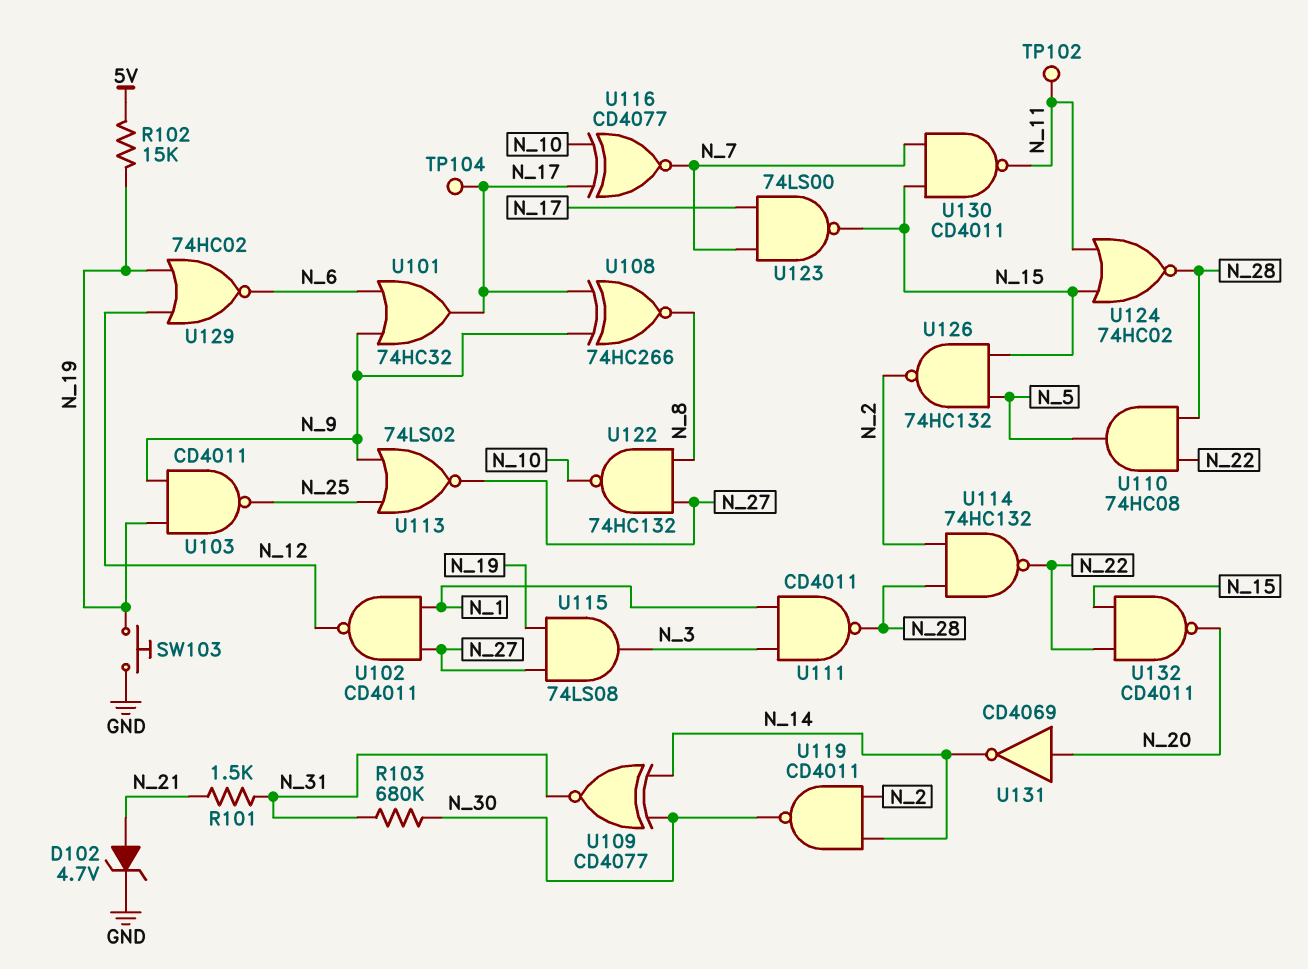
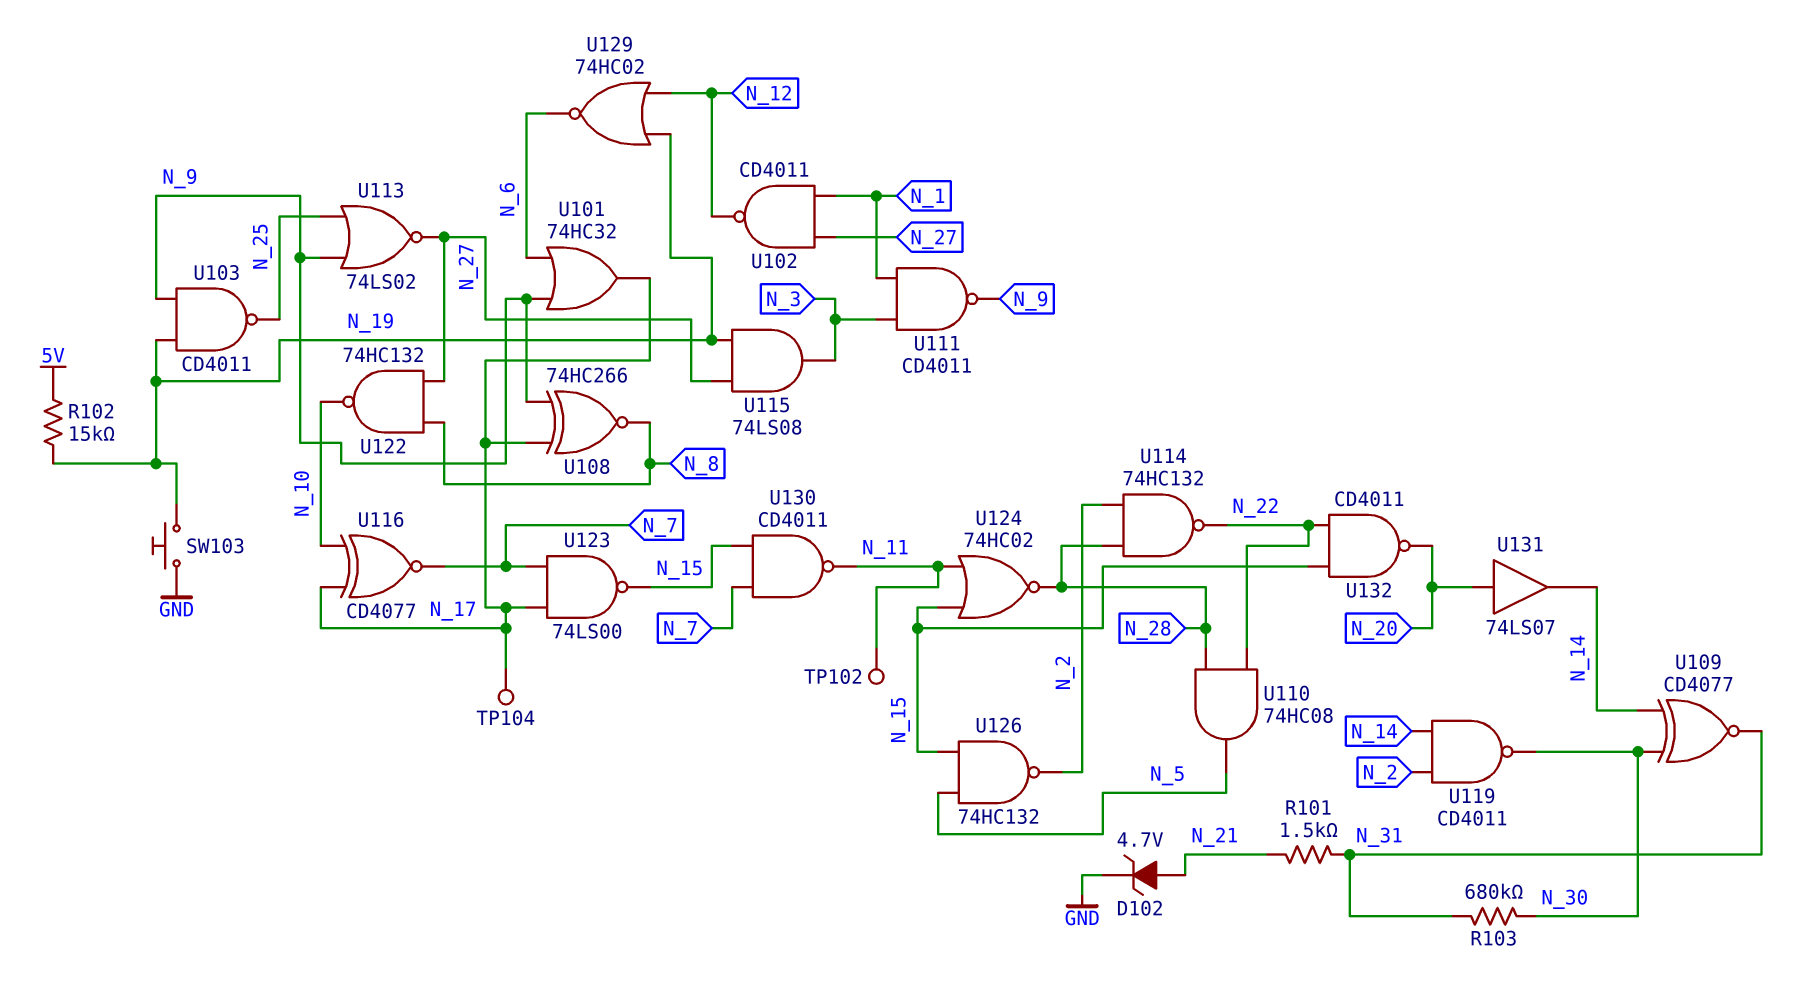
U111: NAND CD4011 (in N_1, in N_3, out N_28) -> NAND CD4011 (in N_1, in N_3, out N_9)
U131: NOT CD4069 (in N_20, out N_14) -> buffer 74LS07 (in N_20, out N_14)

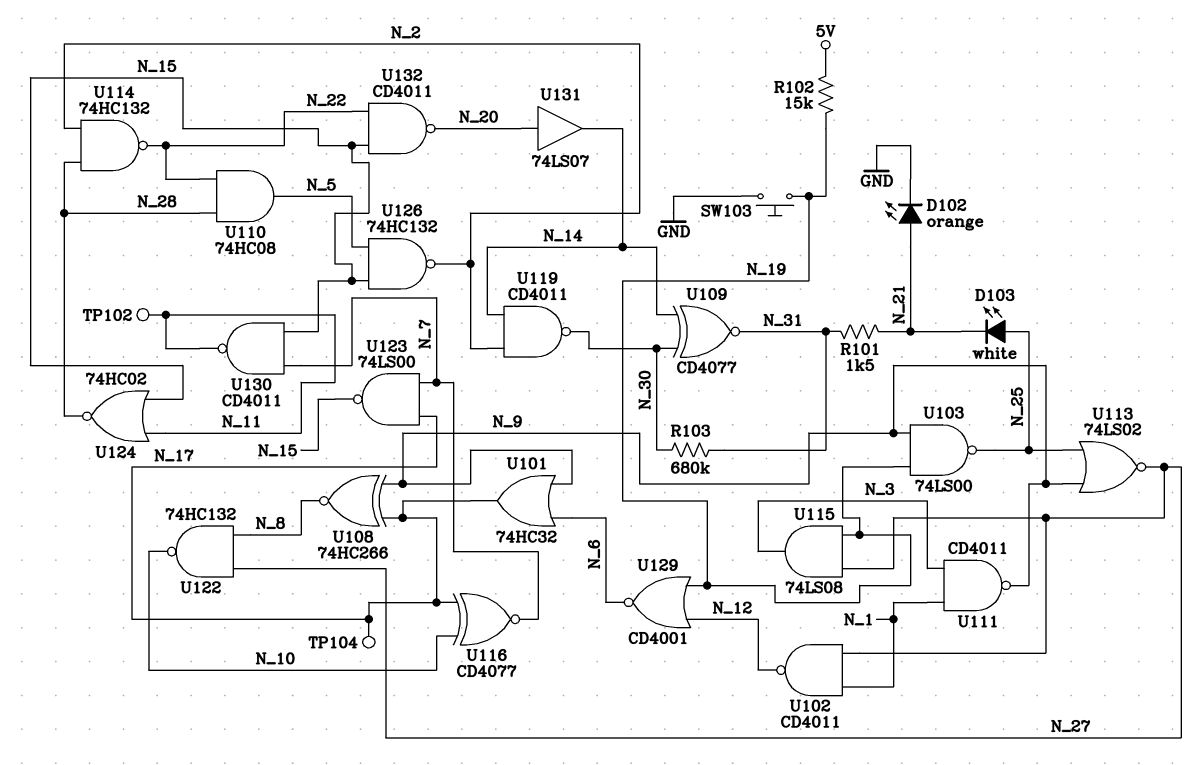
D102: zener 4.7V (A N_21, K GND) -> LED orange (A N_21, K GND)
D103: none -> LED white (A N_25, K N_21)
U103: NAND CD4011 (in N_9, in N_19, out N_25) -> NAND 74LS00 (in N_9, in N_19, out N_25)
U129: NOR 74HC02 (in N_12, in N_19, out N_6) -> NOR CD4001 (in N_12, in N_19, out N_6)

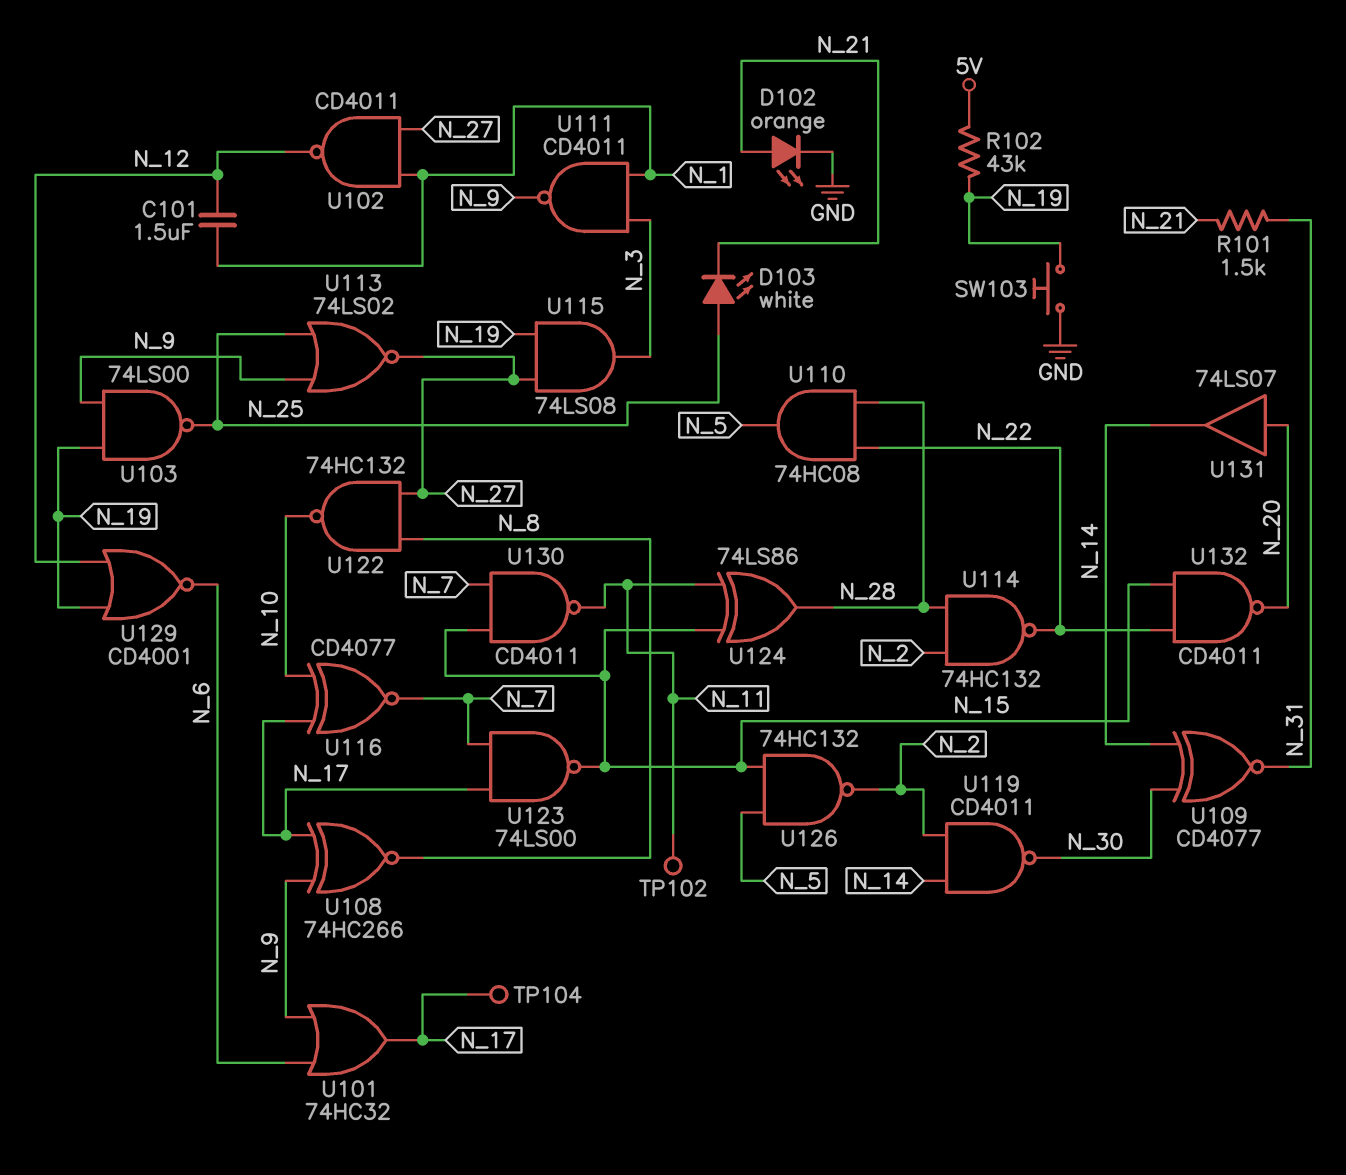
C101: none -> 1.5uF (N_1, N_12)
R102: 15k (5V, N_19) -> 43k (5V, N_19)
R103: 680k (N_30, N_31) -> none
U124: NOR 74HC02 (in N_11, in N_15, out N_28) -> XOR 74LS86 (in N_11, in N_15, out N_28)

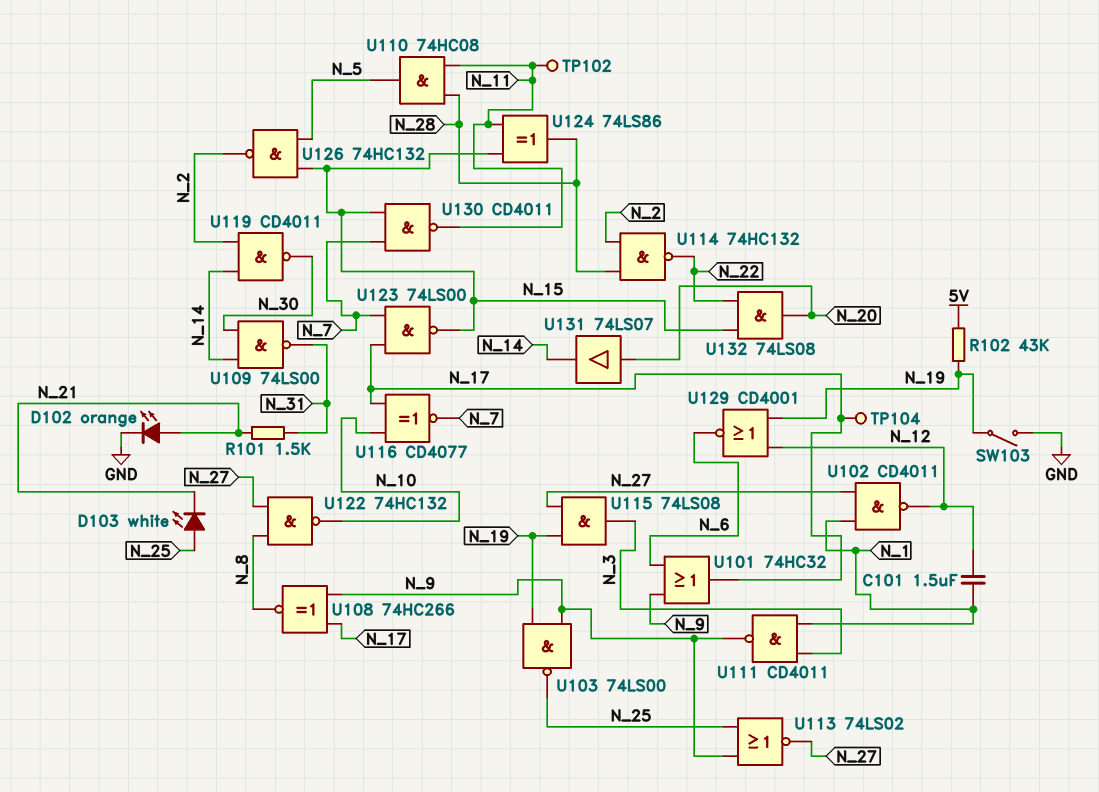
SW103: button (GND, N_19) -> switch (GND, N_19)
U109: XNOR CD4077 (in N_14, in N_30, out N_31) -> NAND 74LS00 (in N_14, in N_30, out N_31)
U110: AND 74HC08 (in N_22, in N_28, out N_5) -> AND 74HC08 (in N_11, in N_28, out N_5)
U132: NAND CD4011 (in N_15, in N_22, out N_20) -> AND 74LS08 (in N_15, in N_22, out N_20)

